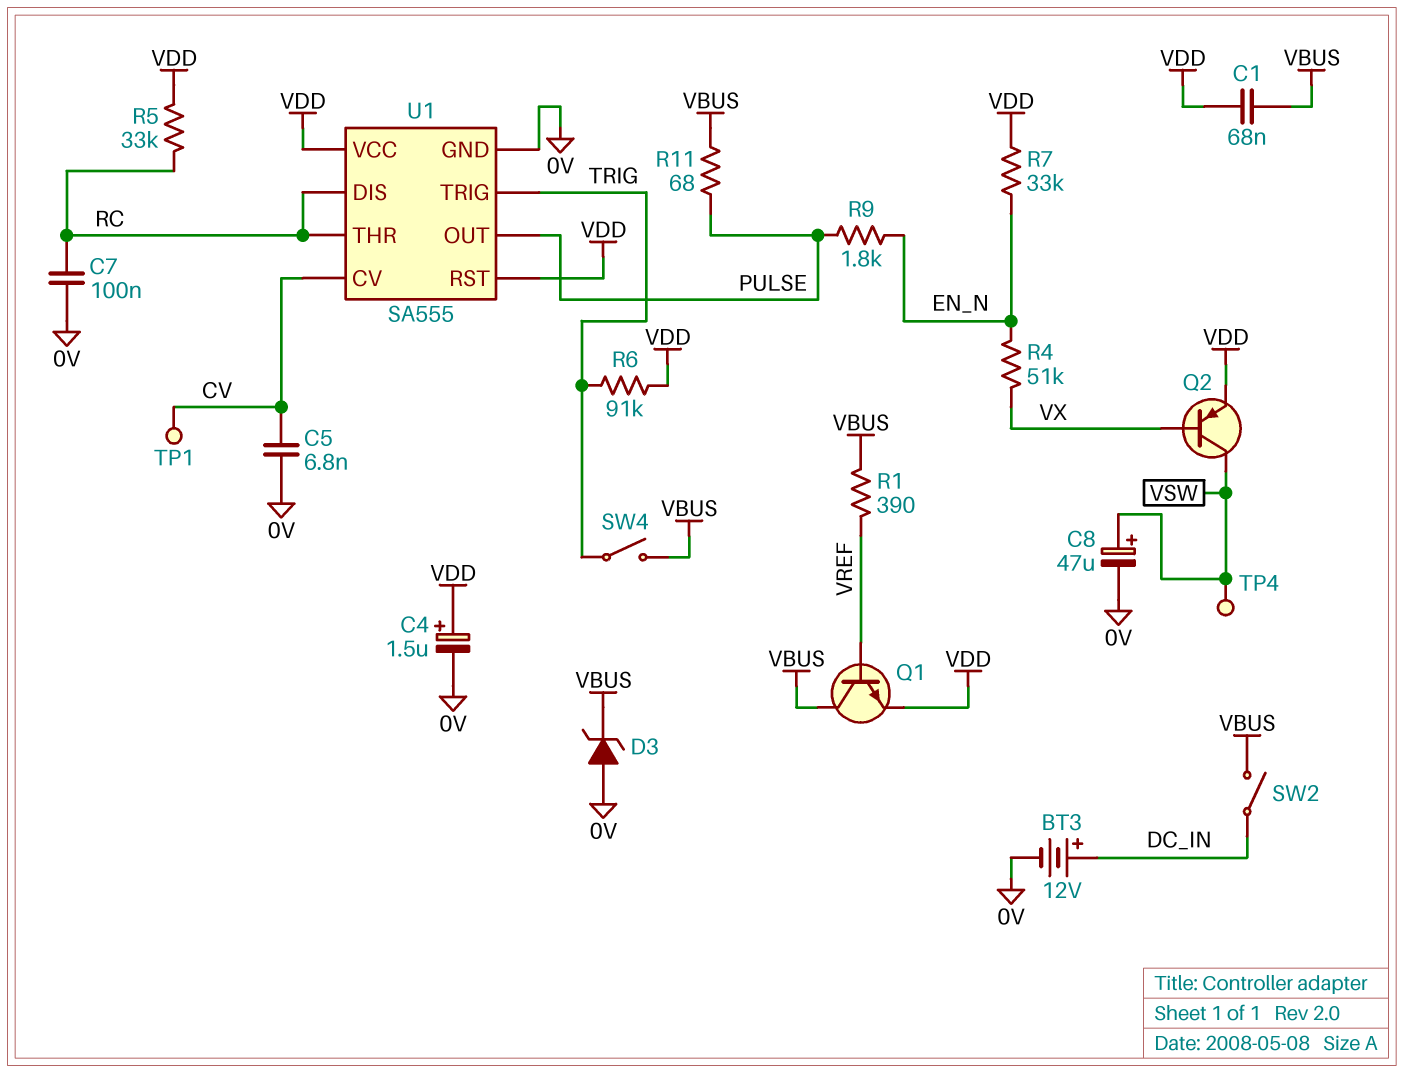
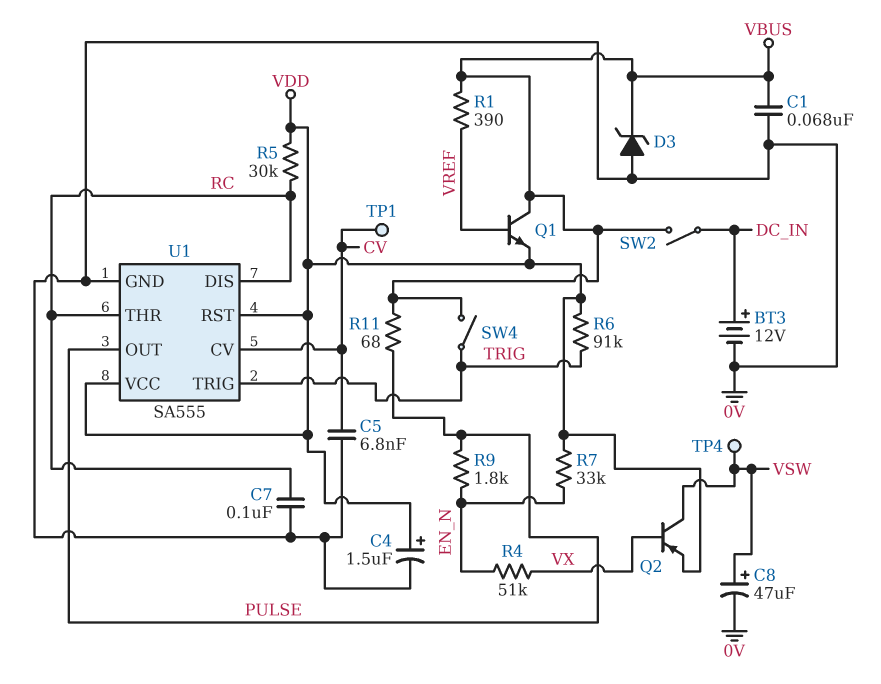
C1: 68nF (VBUS, VDD) -> 68nF (0V, VBUS)
R5: 33k (RC, VDD) -> 30k (RC, VDD)

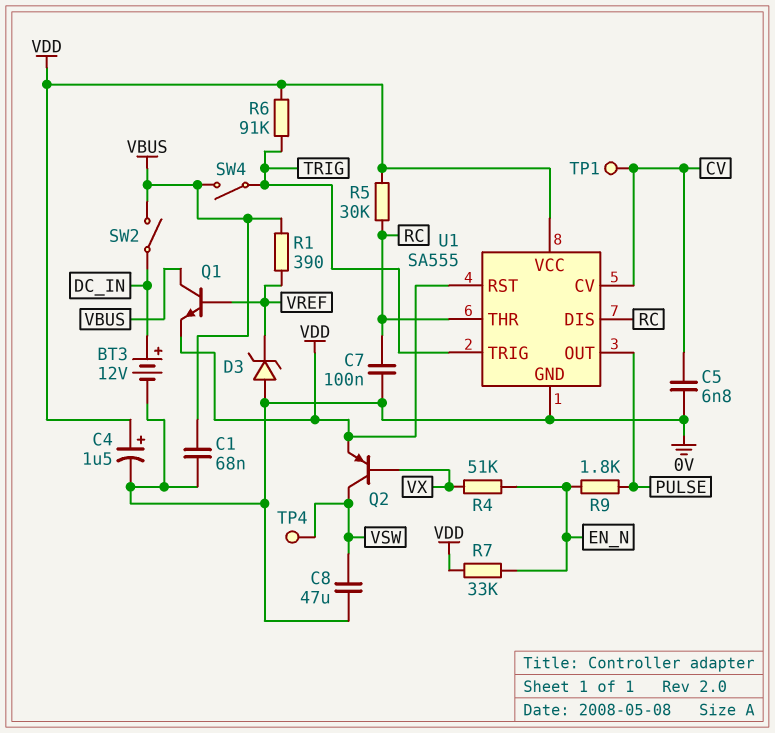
C8: 47uF (plus VSW, minus 0V) -> 47uF (0V, VSW)
D3: zener (A 0V, K VBUS) -> zener (A 0V, K VREF)
R11: 68 (PULSE, VBUS) -> none

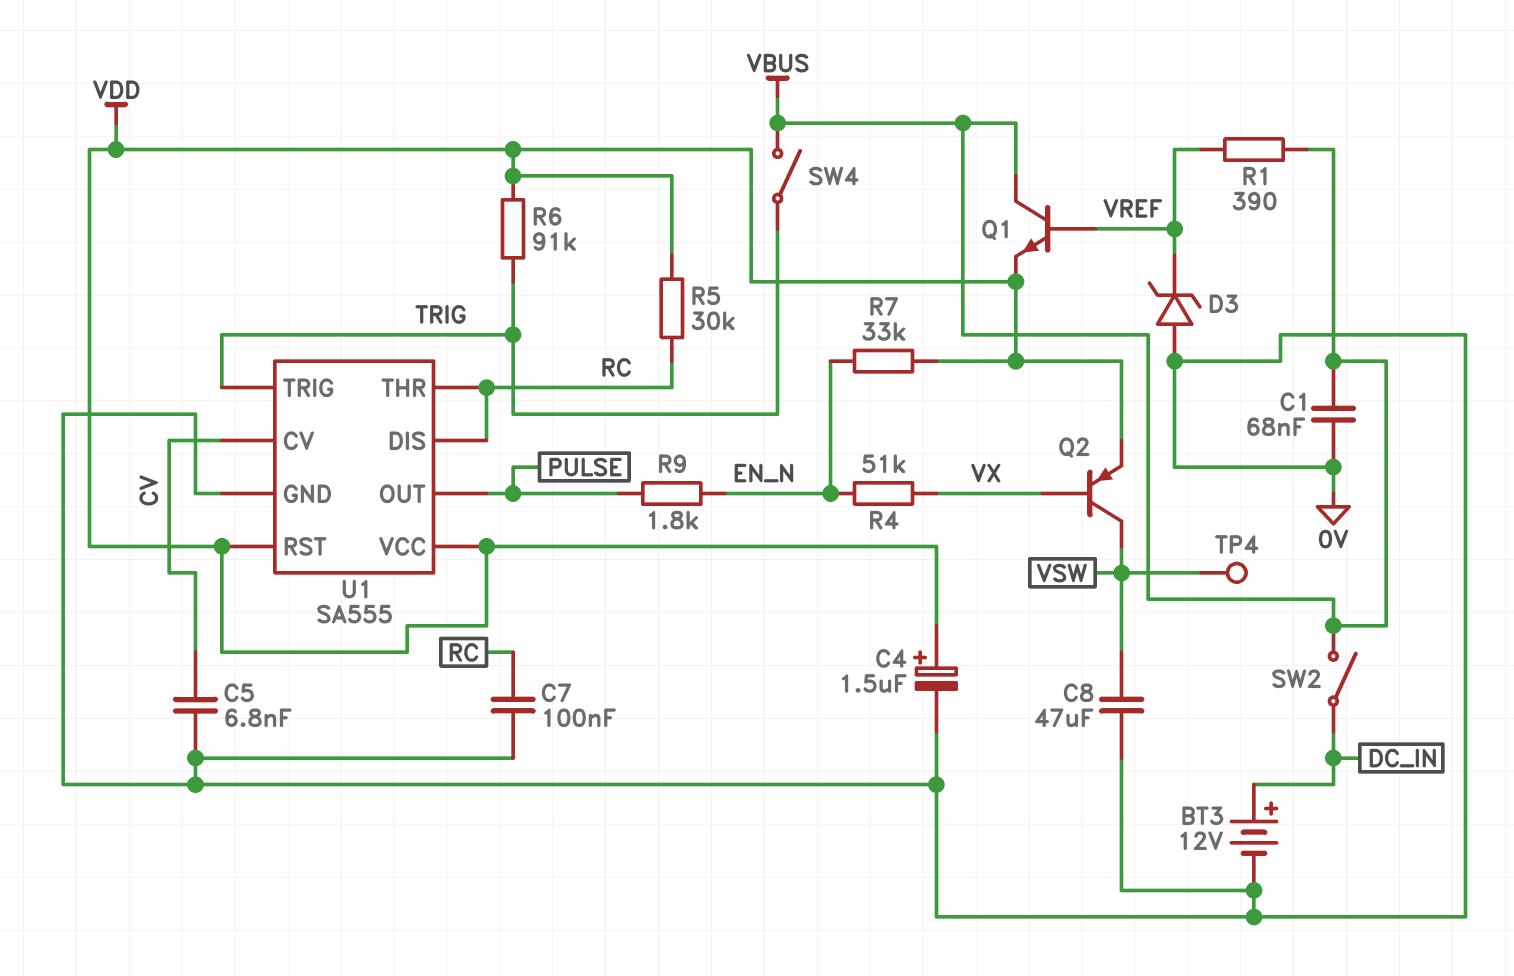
TP1: test point (CV) -> none

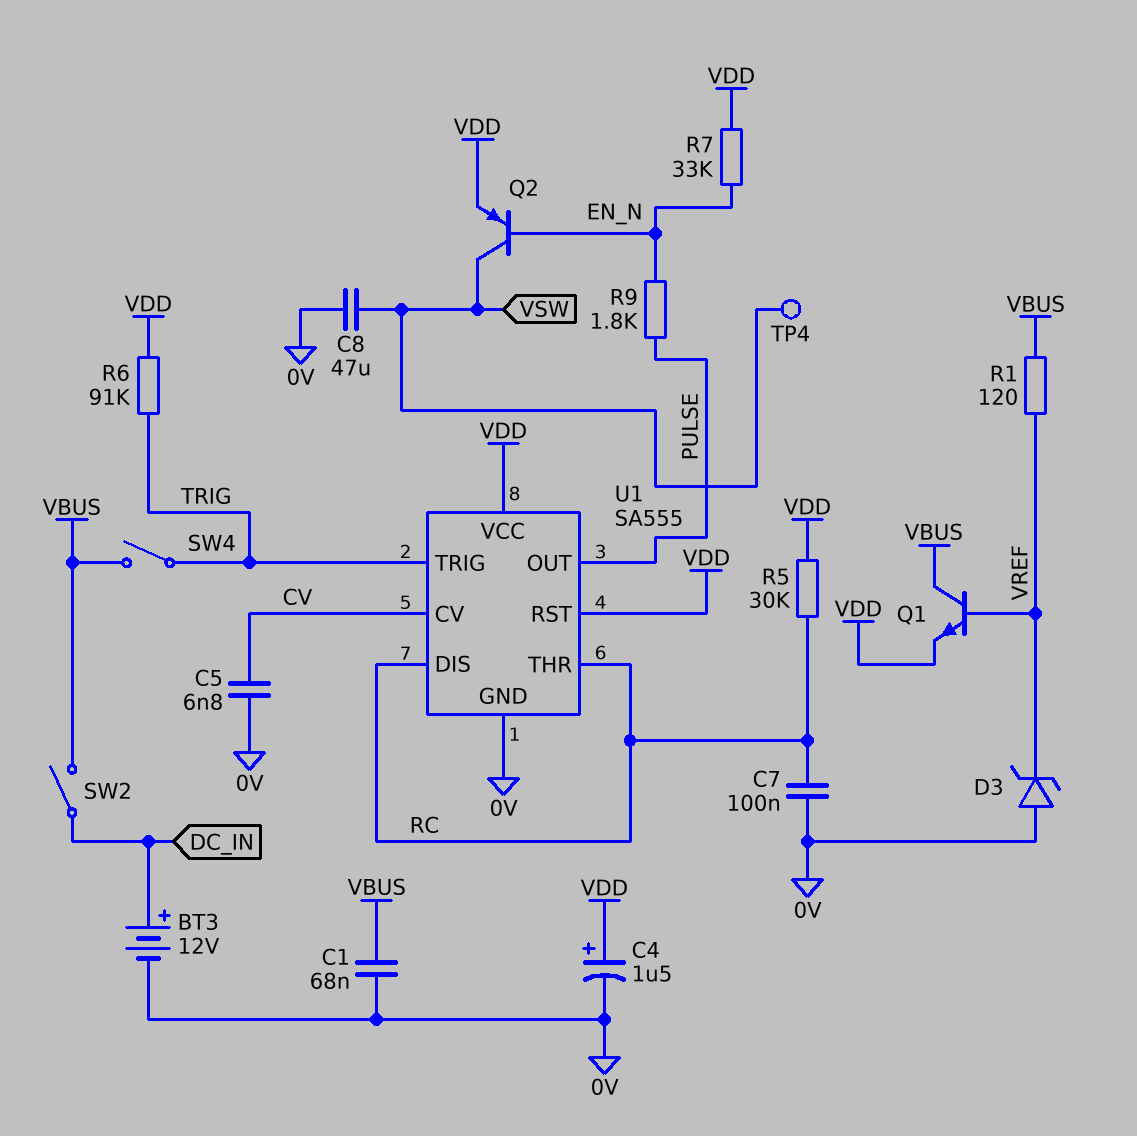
Q2: PNP (B VX, C VSW, E VDD) -> PNP (B EN_N, C VSW, E VDD)
R1: 390 (VBUS, VREF) -> 120 (VBUS, VREF)
R4: 51k (EN_N, VX) -> none

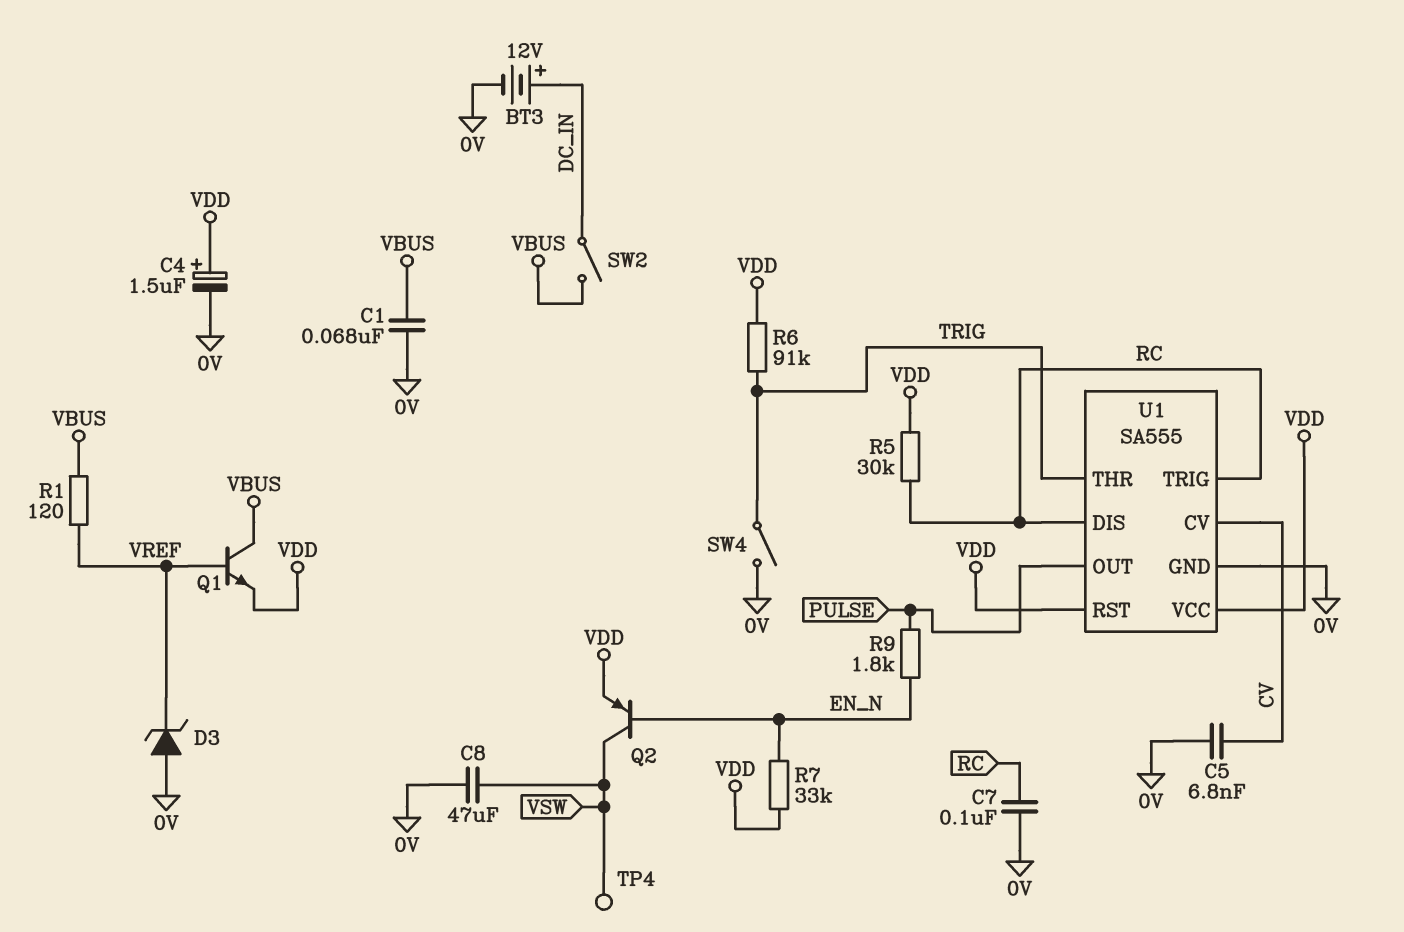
SW4: switch (TRIG, VBUS) -> switch (0V, TRIG)
U1 pin THR: RC -> TRIG
U1 pin TRIG: TRIG -> RC

